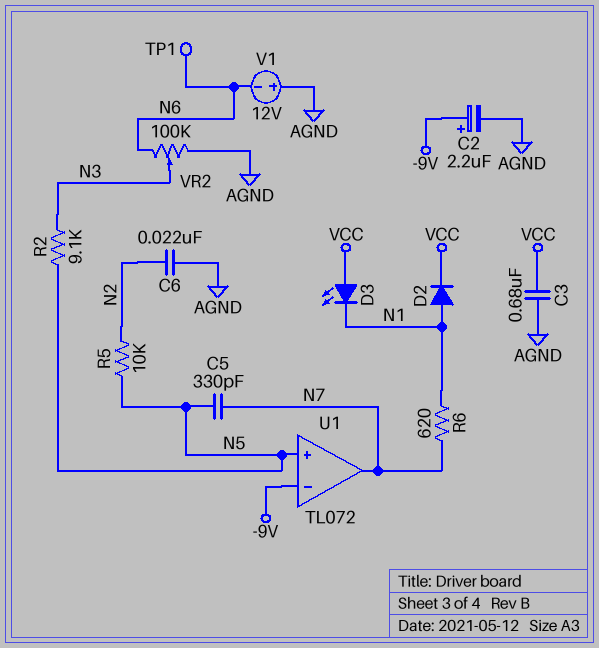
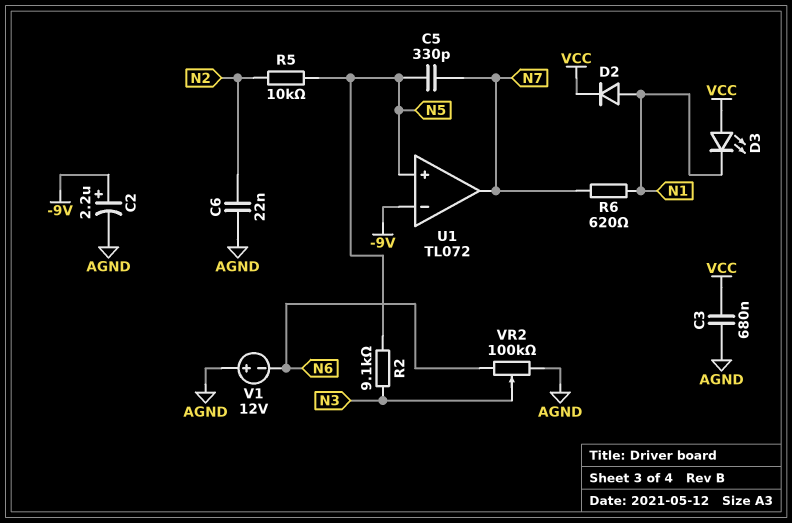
TP1: test point (N6) -> none

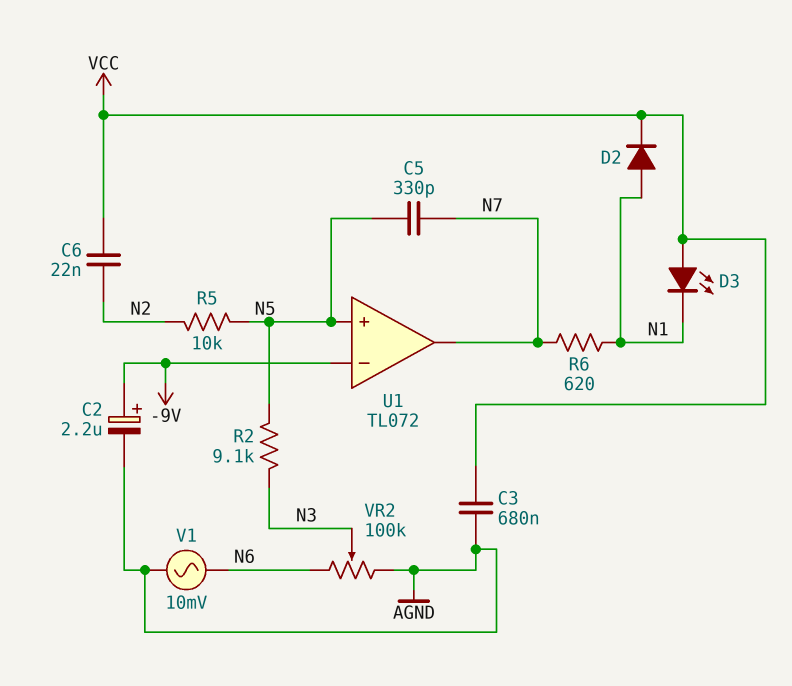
C6: 22nF (AGND, N2) -> 22nF (N2, VCC)
V1: 12V (plus AGND, minus N6) -> AC 10mV (AGND, N6)

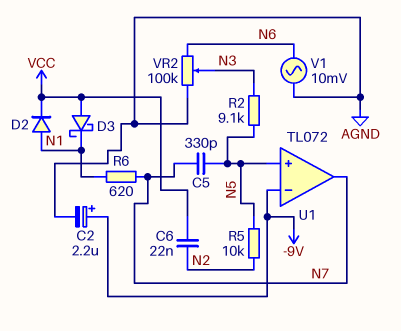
C3: 680nF (AGND, VCC) -> none
D3: LED (A VCC, K N1) -> schottky (A VCC, K N1)

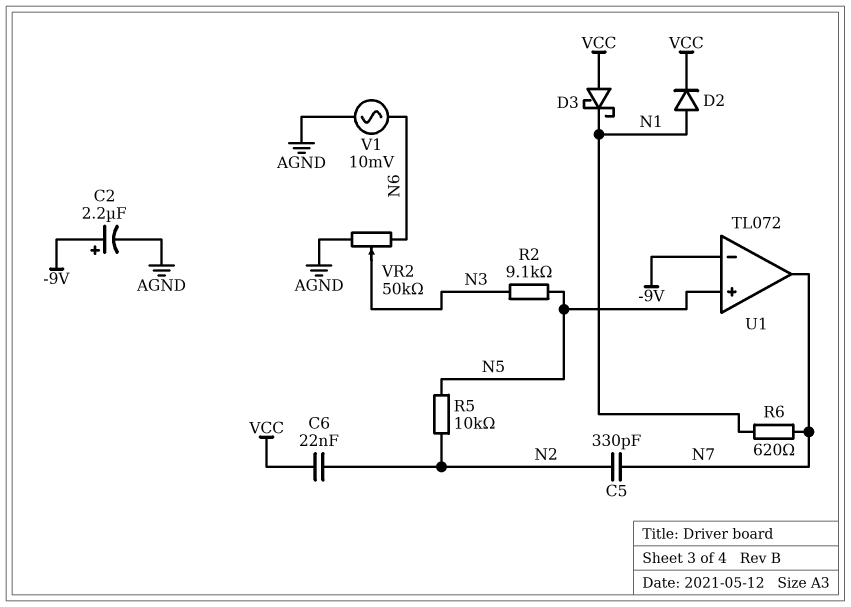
C5: 330pF (N5, N7) -> 330pF (N2, N7)
VR2: 100k (AGND, N6, wiper N3) -> 50k (AGND, N6, wiper N3)

